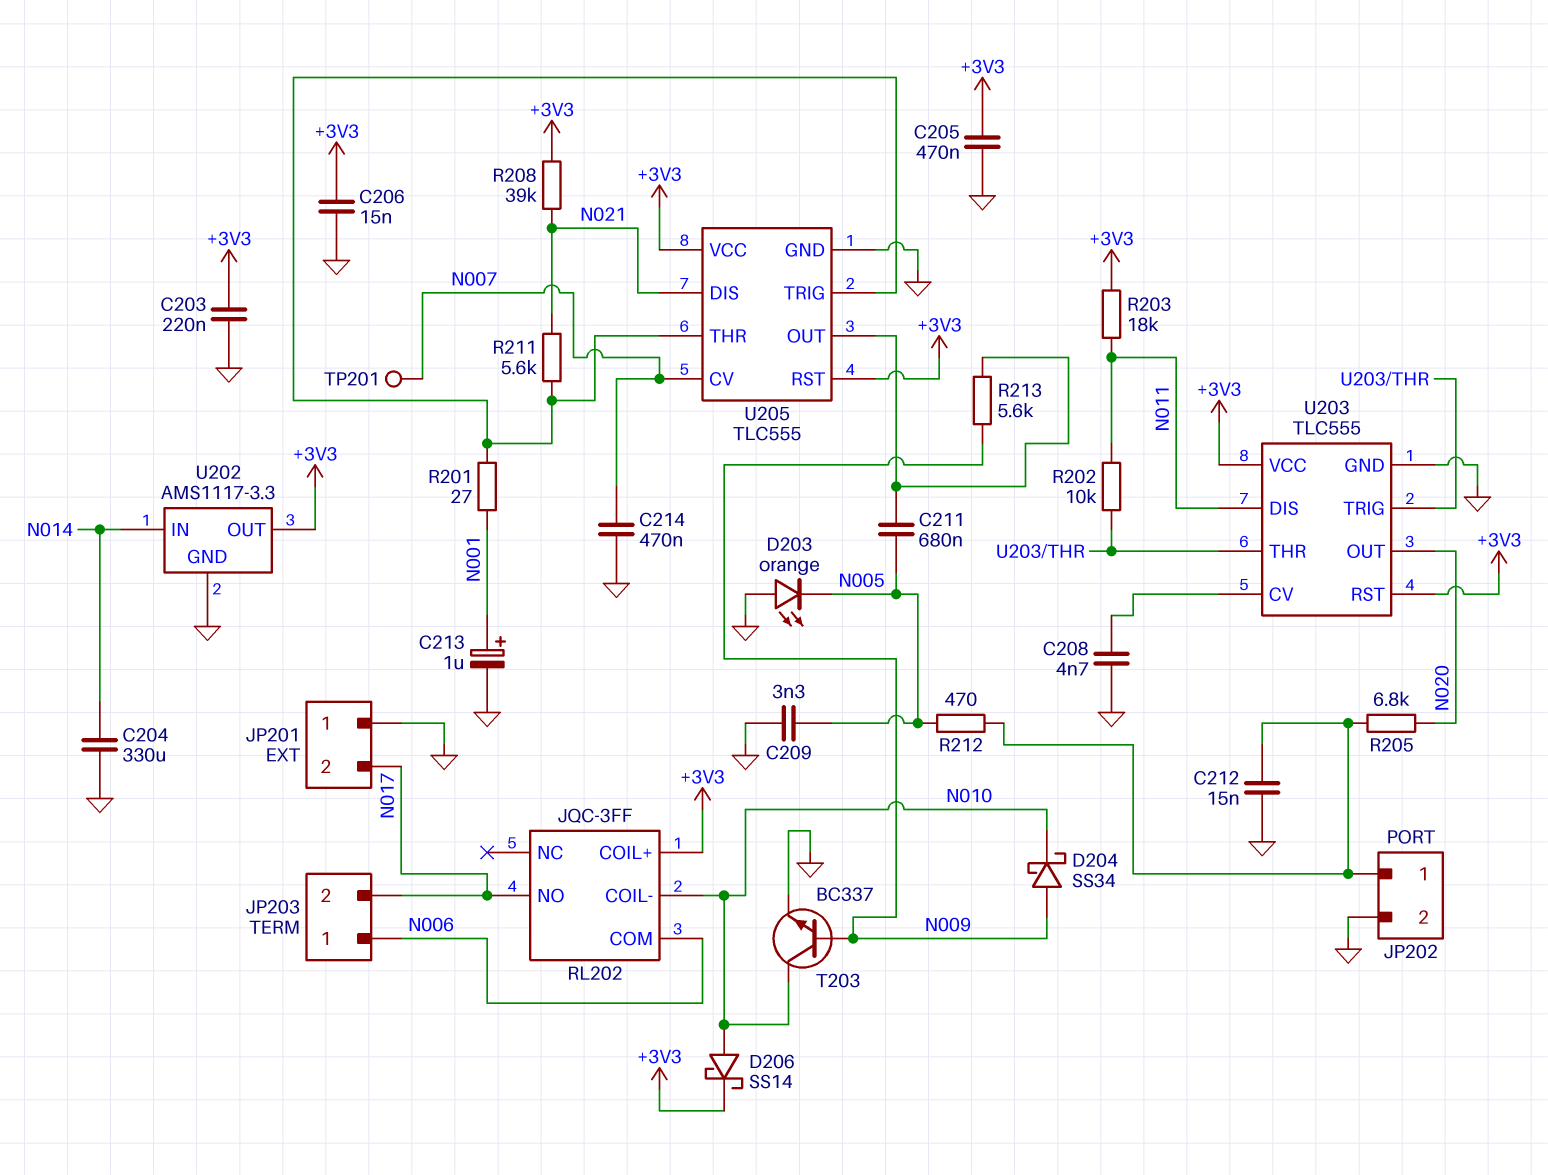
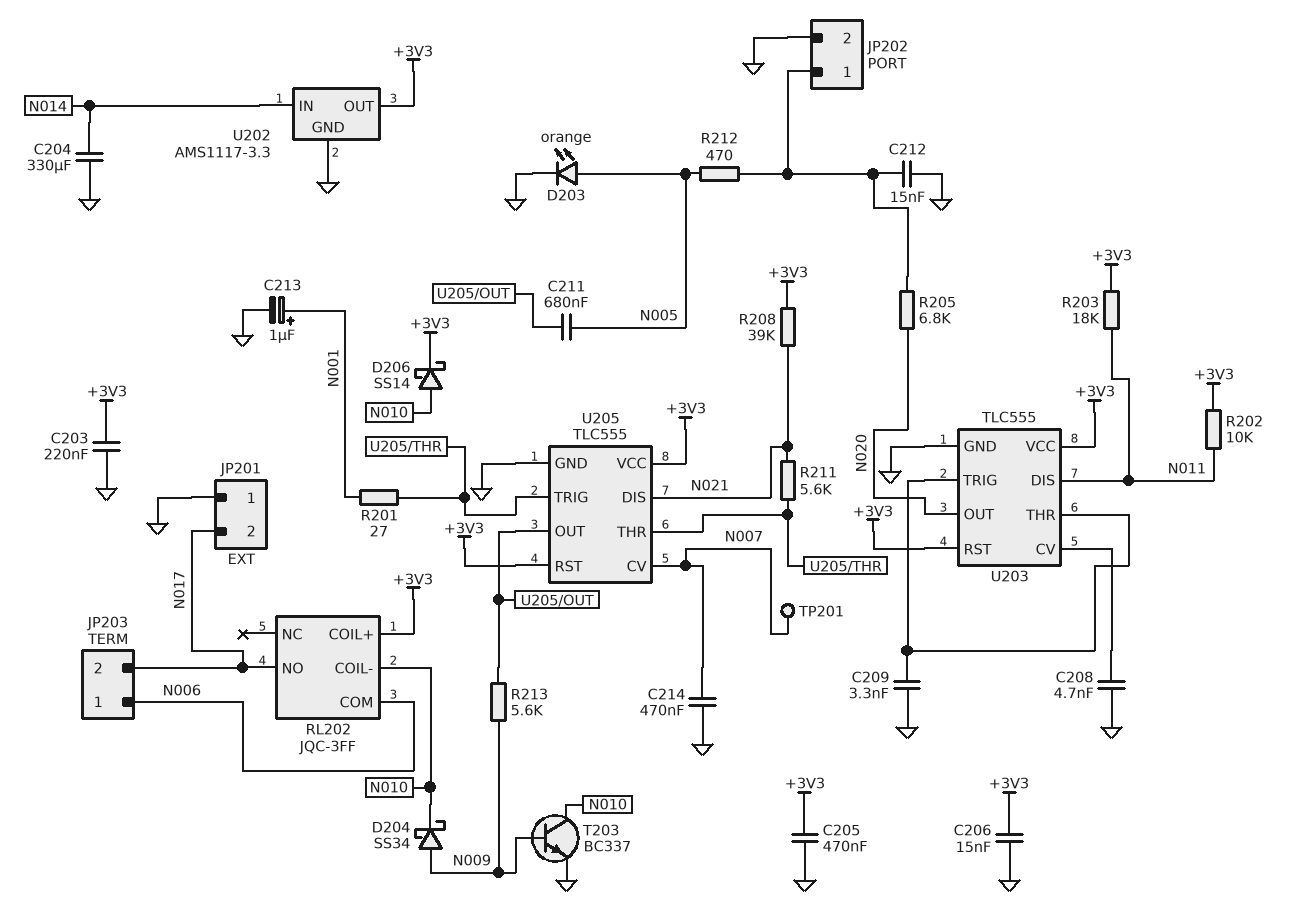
C209: 3.3nF (GND, N005) -> 3.3nF (GND, U203/THR)
D203: LED orange (A GND, K N005) -> LED orange (A N005, K GND)
R202: 10k (N011, U203/THR) -> 10k (+3V3, N011)

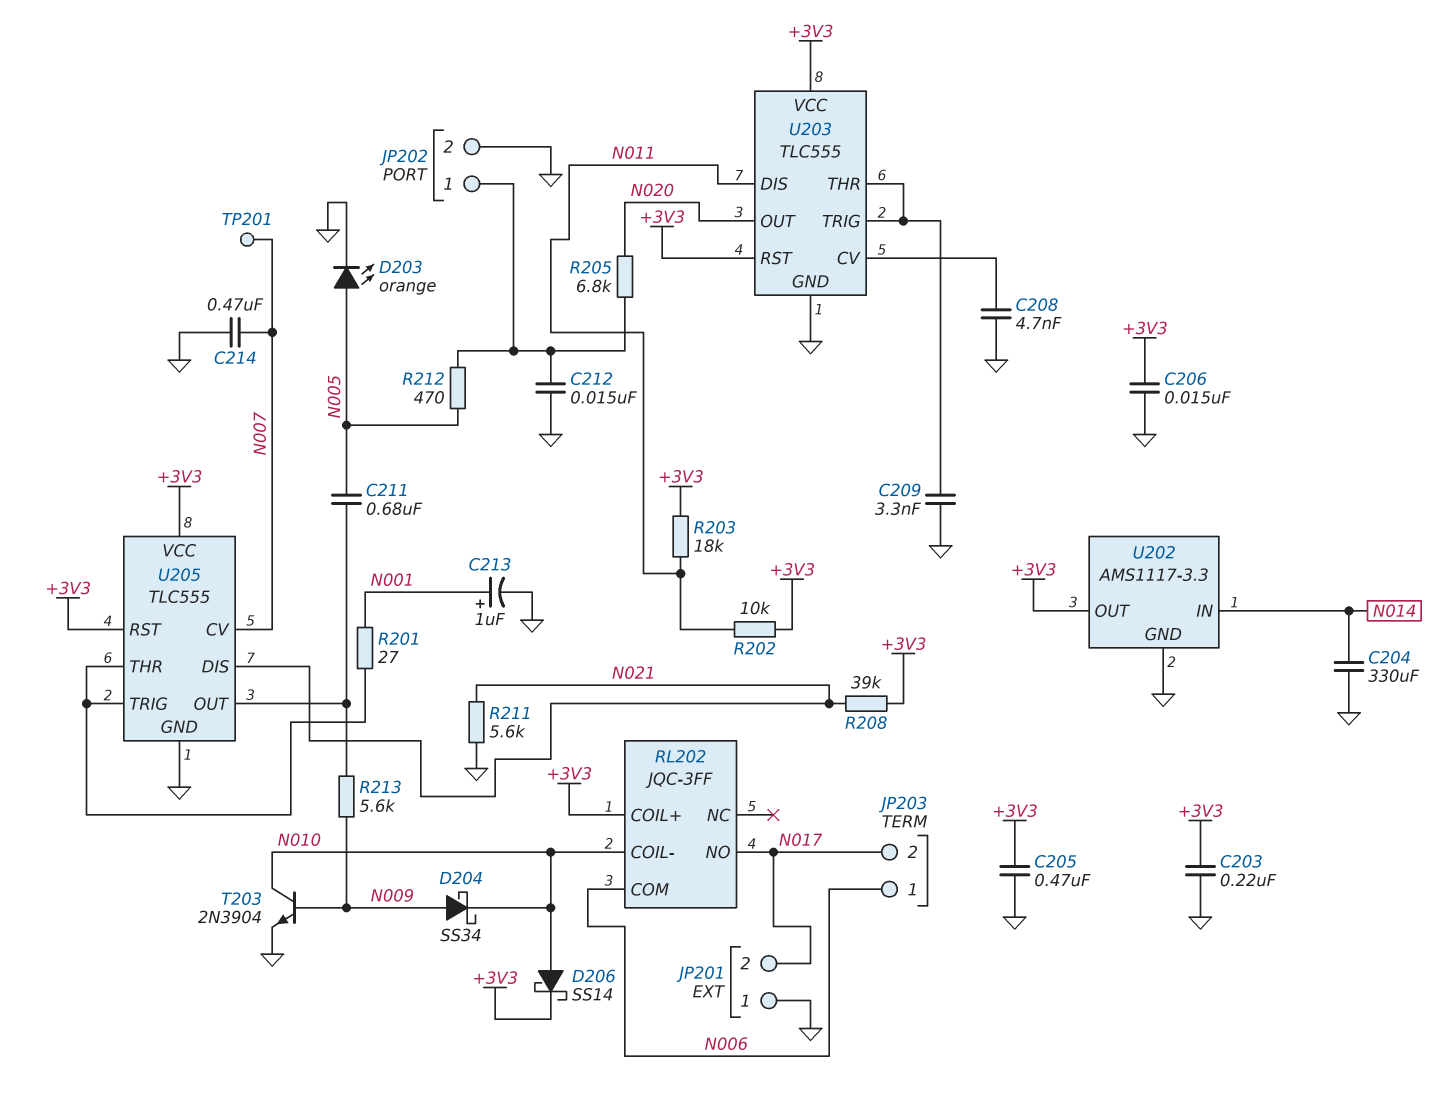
R211: 5.6k (N021, U205/THR) -> 5.6k (GND, N021)
T203: NPN BC337 (B N009, C N010, E GND) -> NPN 2N3904 (B N009, C N010, E GND)

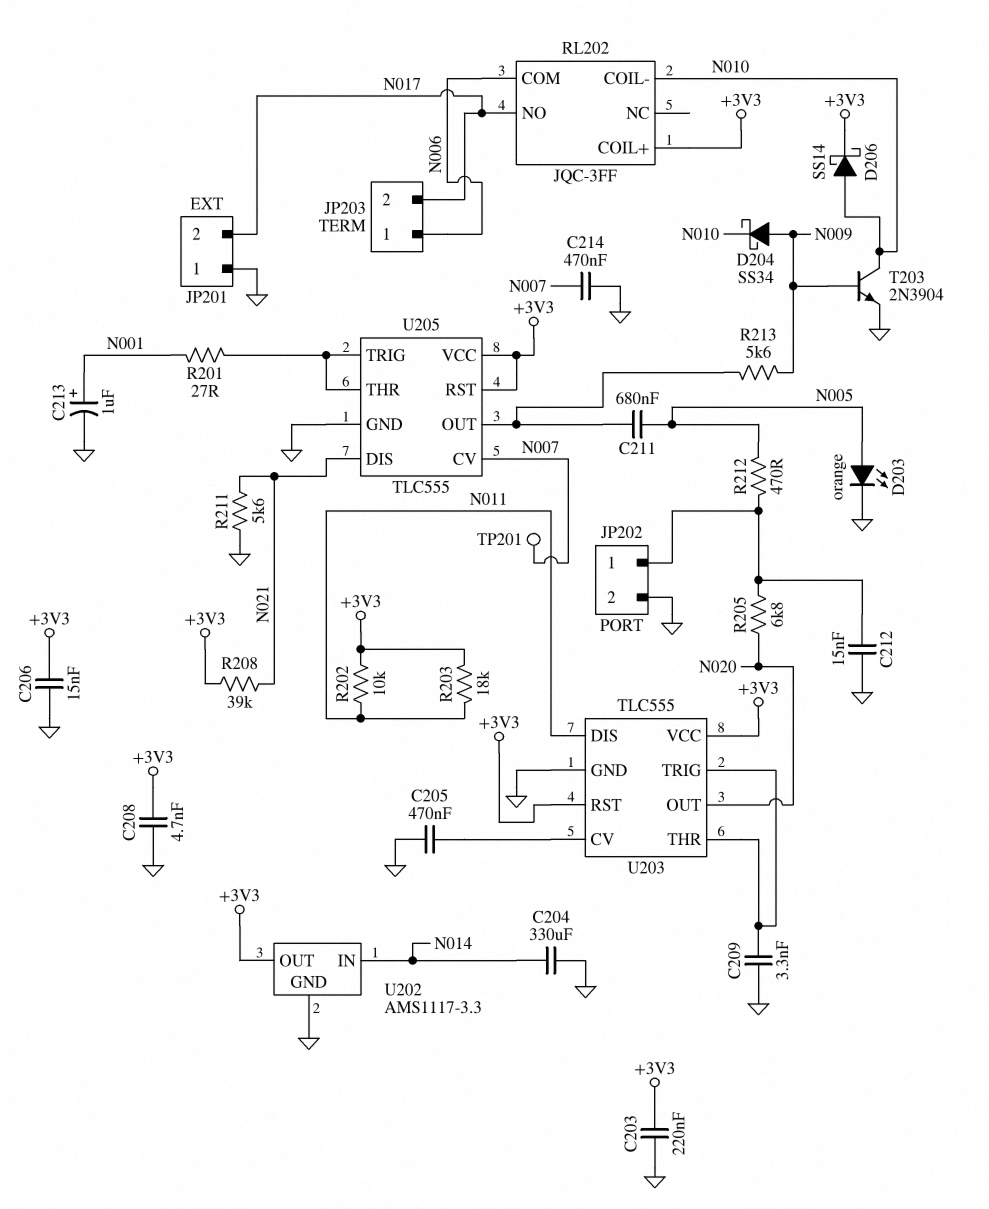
C205: 470nF (+3V3, GND) -> 470nF (GND, U203/CV)
C208: 4.7nF (GND, U203/CV) -> 4.7nF (+3V3, GND)

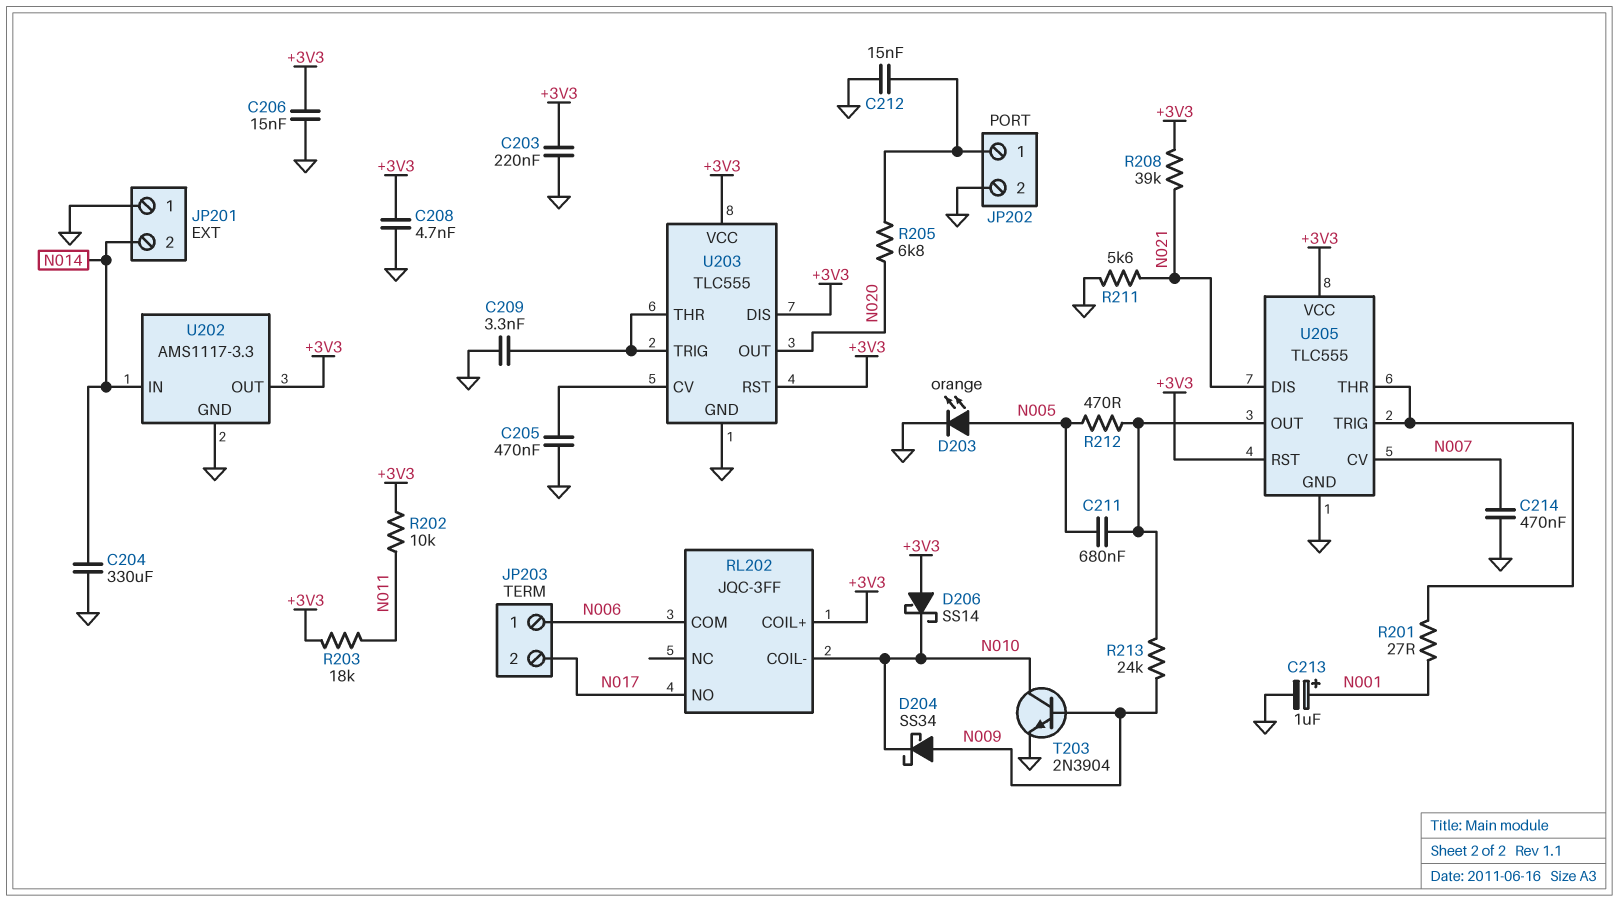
D206: schottky SS14 (A N010, K +3V3) -> schottky SS14 (A +3V3, K N010)
JP201 pin 2: N017 -> N014
R212: 470 (JP202/1, N005) -> 470 (N005, U205/OUT)
R213: 5.6k (N009, U205/OUT) -> 24k (N009, U205/OUT)
TP201: test point (N007) -> none
U203 pin DIS: N011 -> +3V3

